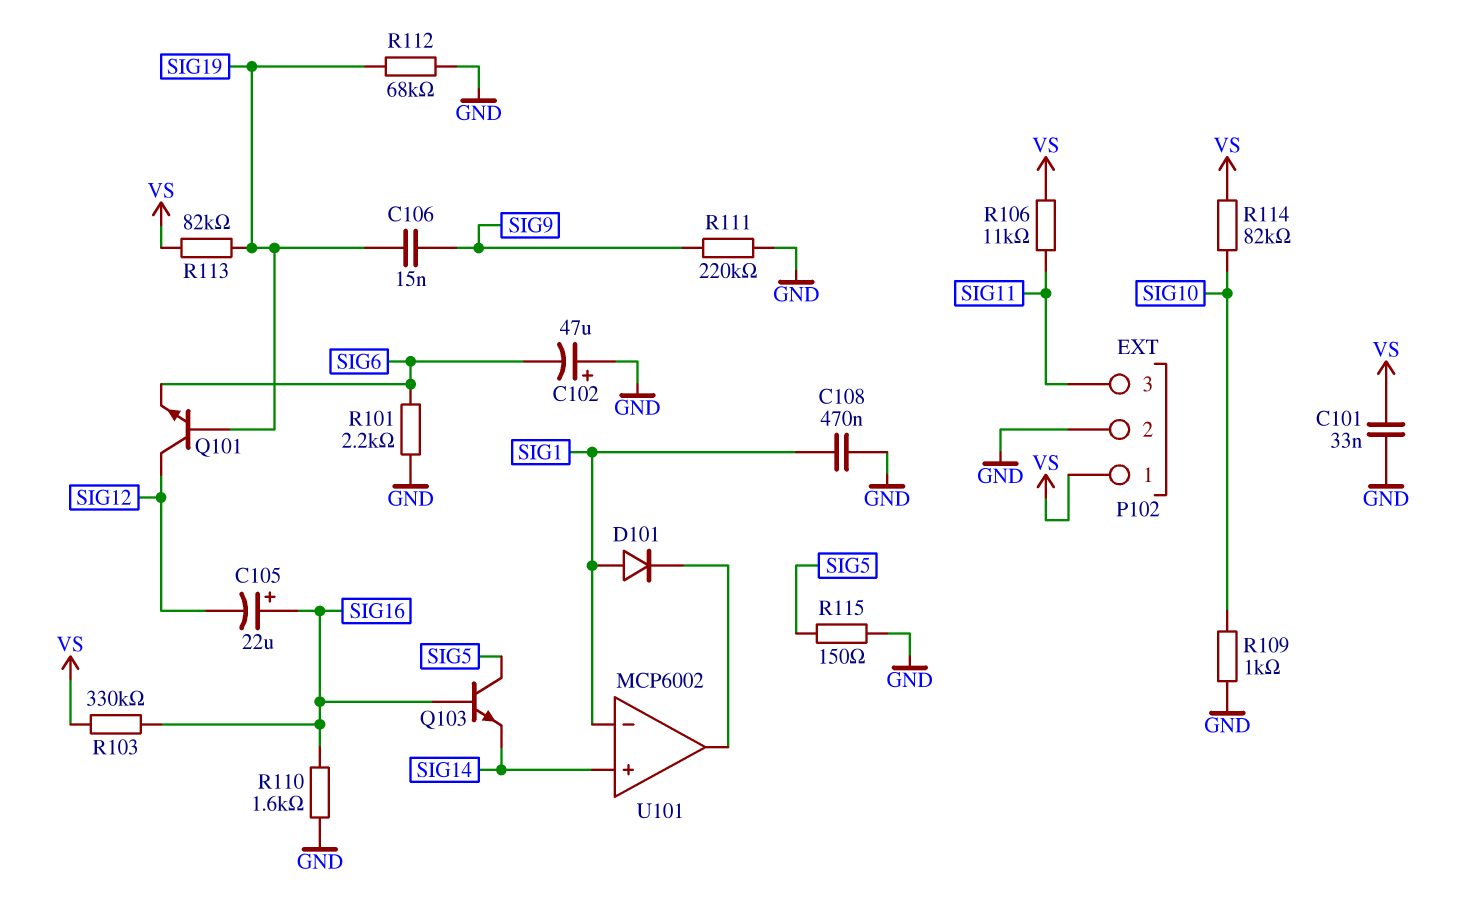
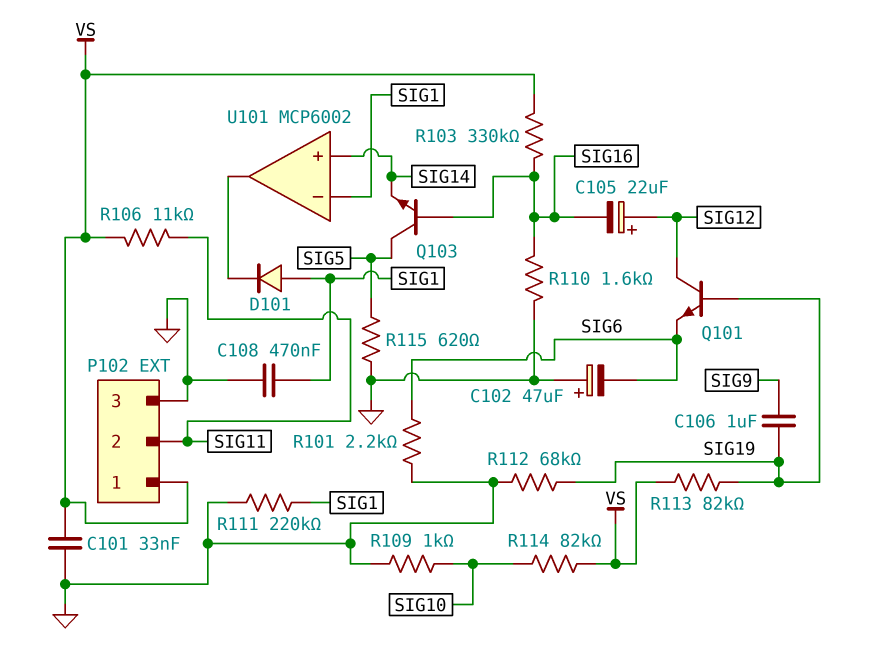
C105: 22uF (plus SIG16, minus SIG12) -> 22uF (plus SIG12, minus SIG16)
C106: 15nF (SIG9, SIG19) -> 1uF (SIG9, SIG19)
P102 pin 2: GND -> SIG11
P102 pin 3: SIG11 -> GND
R111: 220k (GND, SIG9) -> 220k (GND, SIG1)
R115: 150 (GND, SIG5) -> 620 (GND, SIG5)

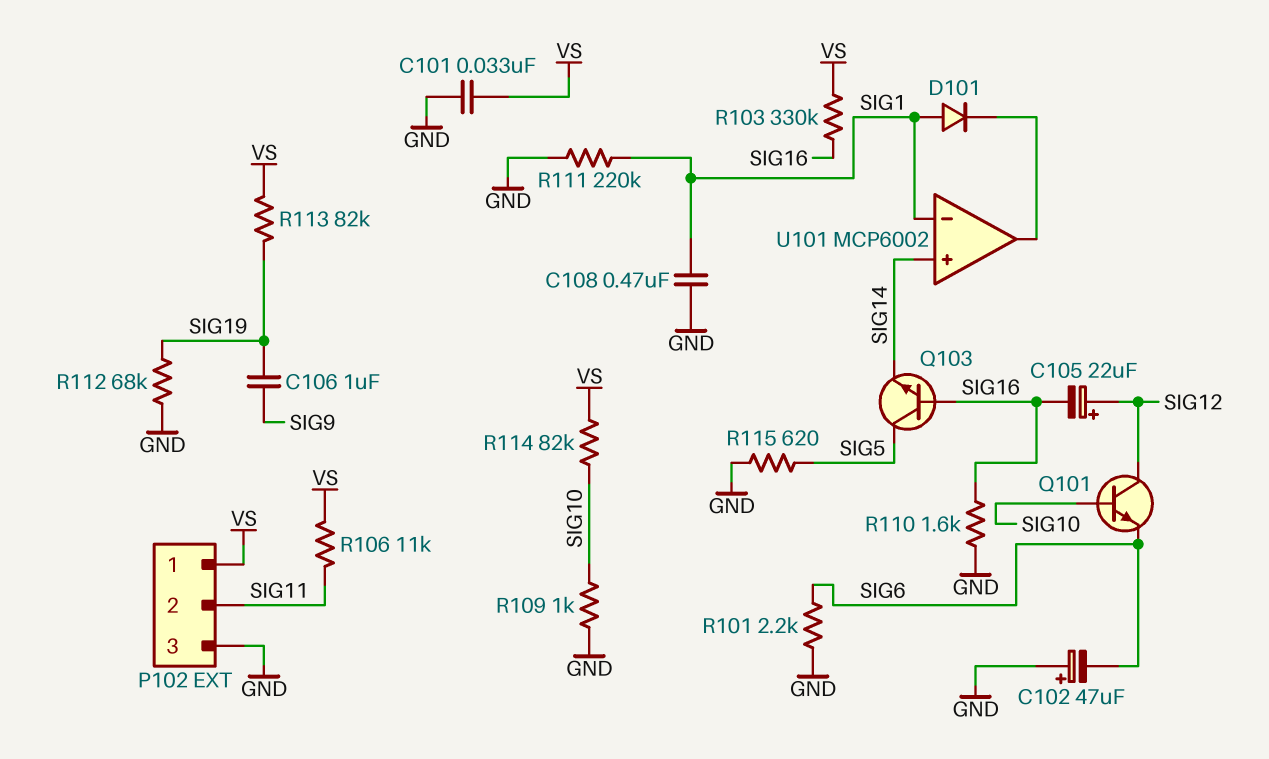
Q101: NPN (B SIG19, C SIG12, E SIG6) -> NPN (B SIG10, C SIG12, E SIG6)

